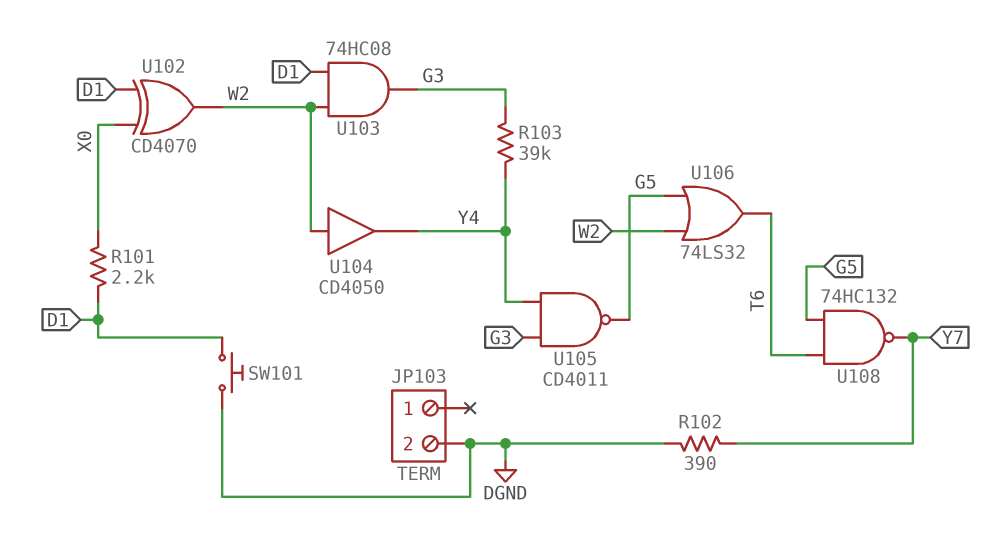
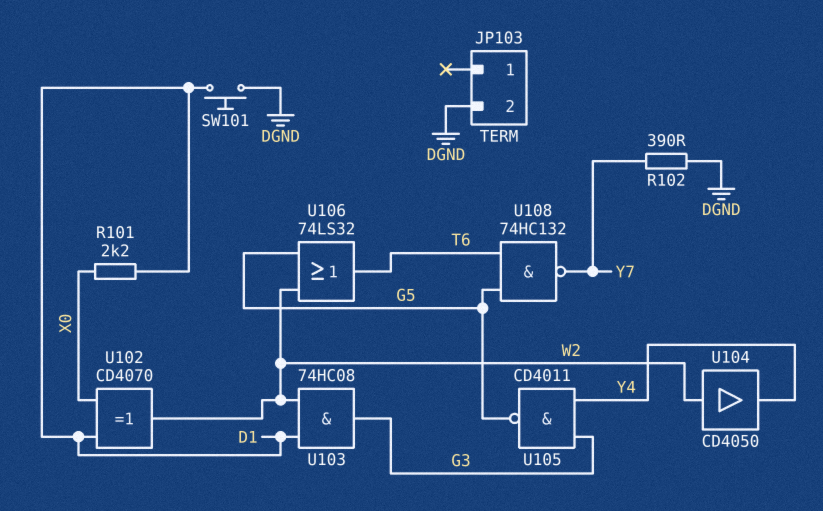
R103: 39k (G3, Y4) -> none

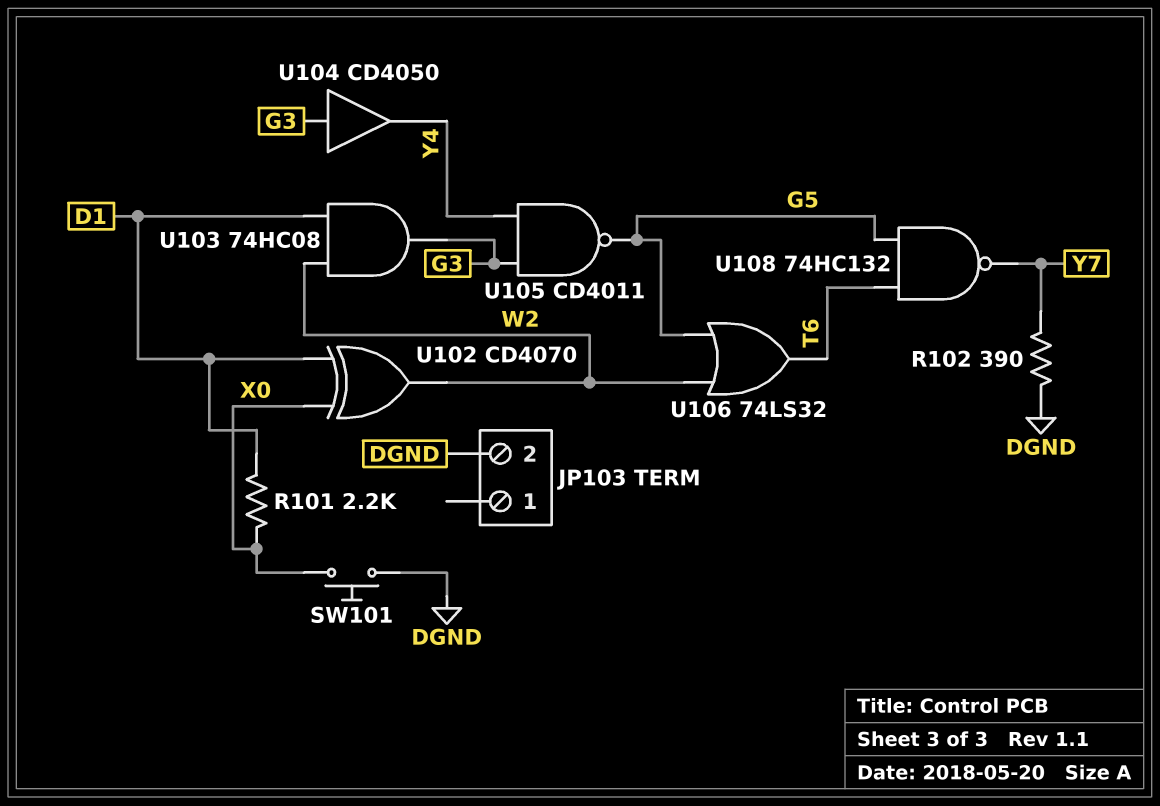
SW101: button (D1, DGND) -> button (DGND, X0)
U104: buffer CD4050 (in W2, out Y4) -> buffer CD4050 (in G3, out Y4)

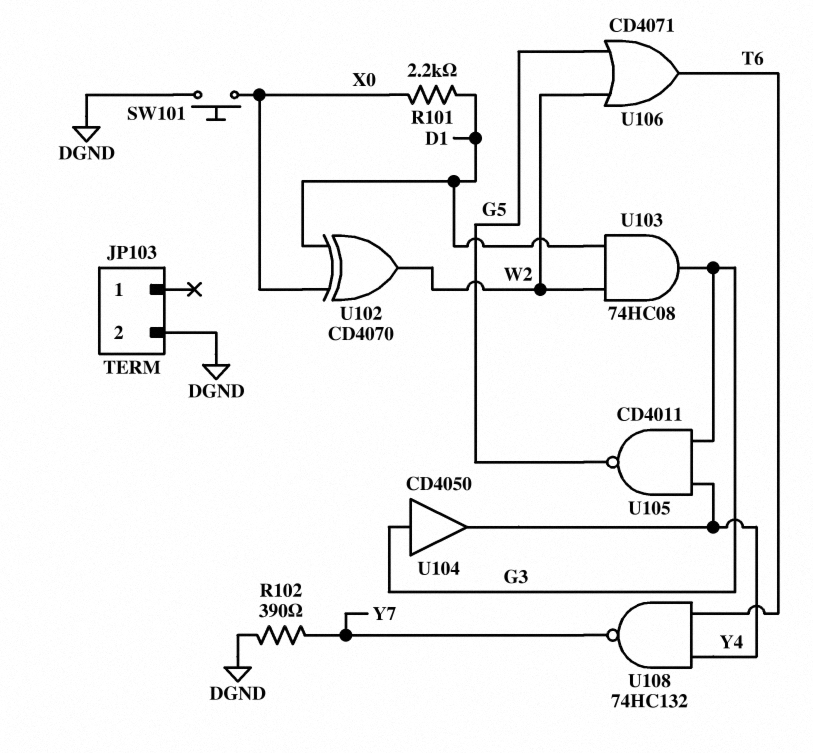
U106: OR 74LS32 (in G5, in W2, out T6) -> OR CD4071 (in G5, in W2, out T6)
U108: NAND 74HC132 (in G5, in T6, out Y7) -> NAND 74HC132 (in T6, in Y4, out Y7)

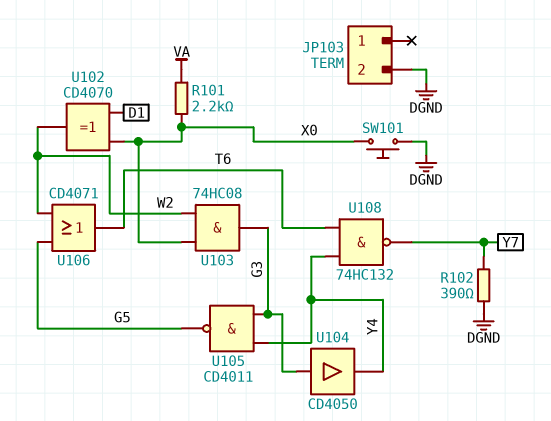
R101: 2.2k (D1, X0) -> 2.2k (VA, X0)
U103: AND 74HC08 (in D1, in W2, out G3) -> AND 74HC08 (in W2, in X0, out G3)

